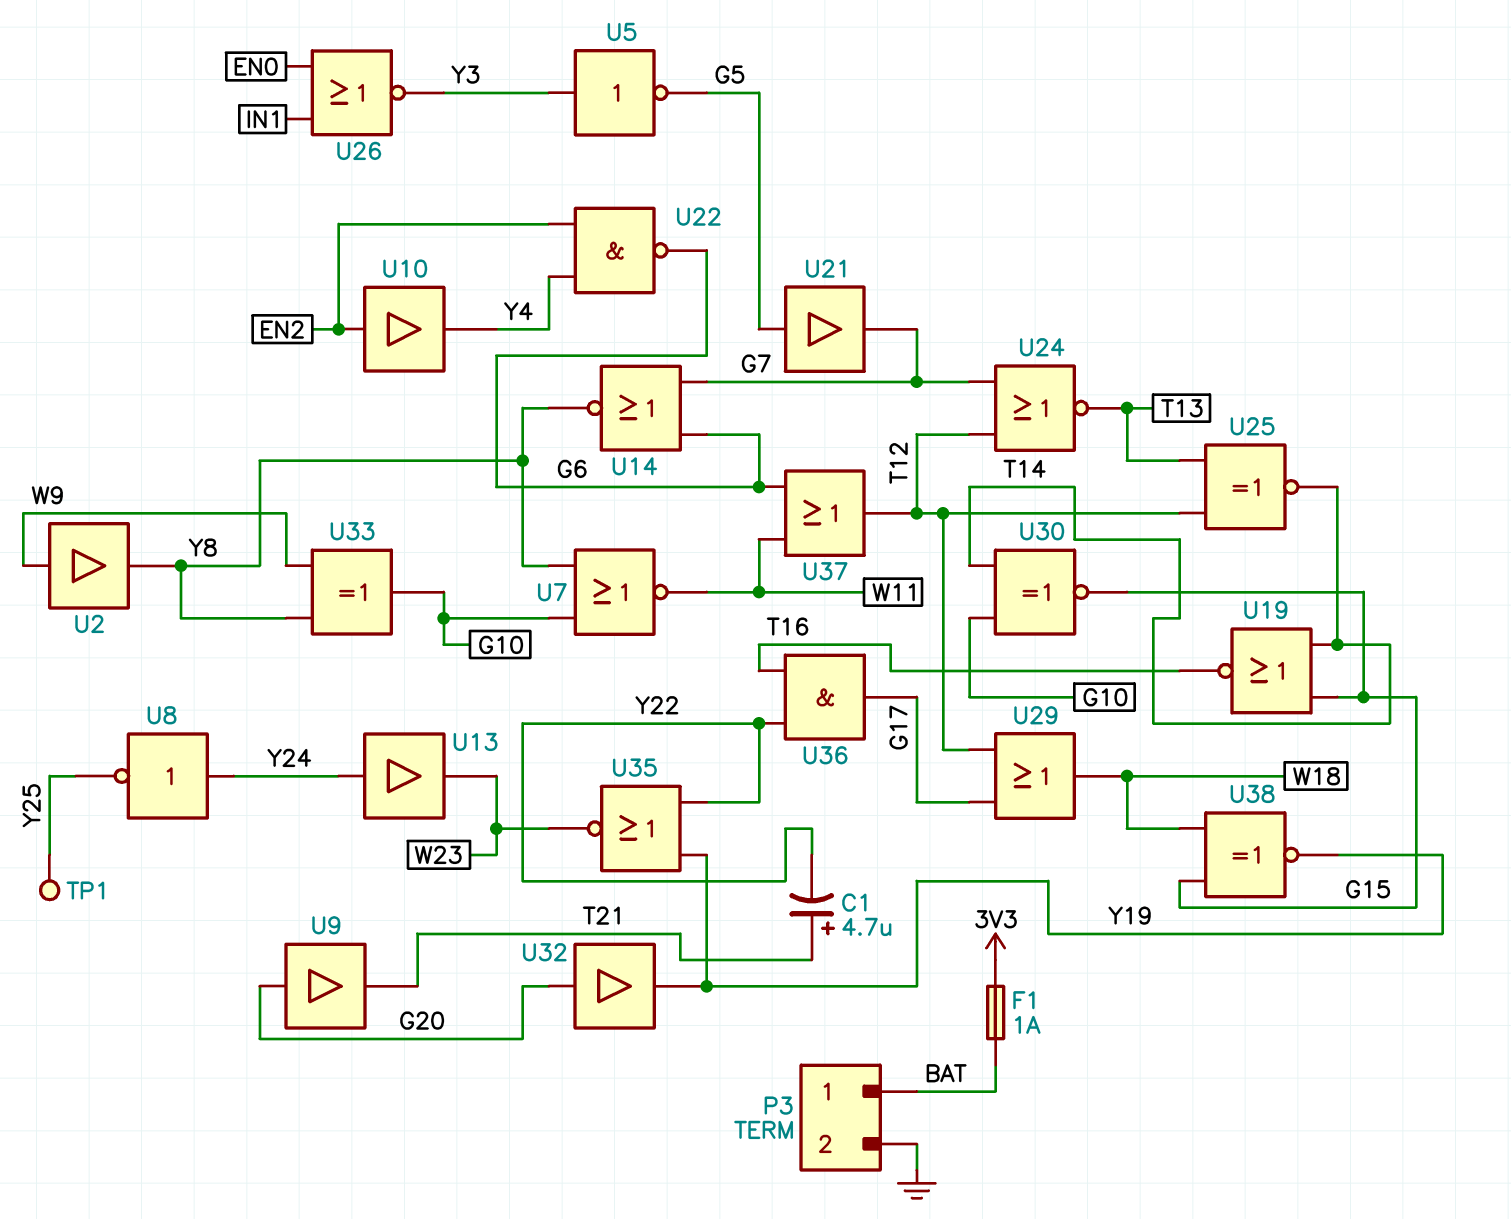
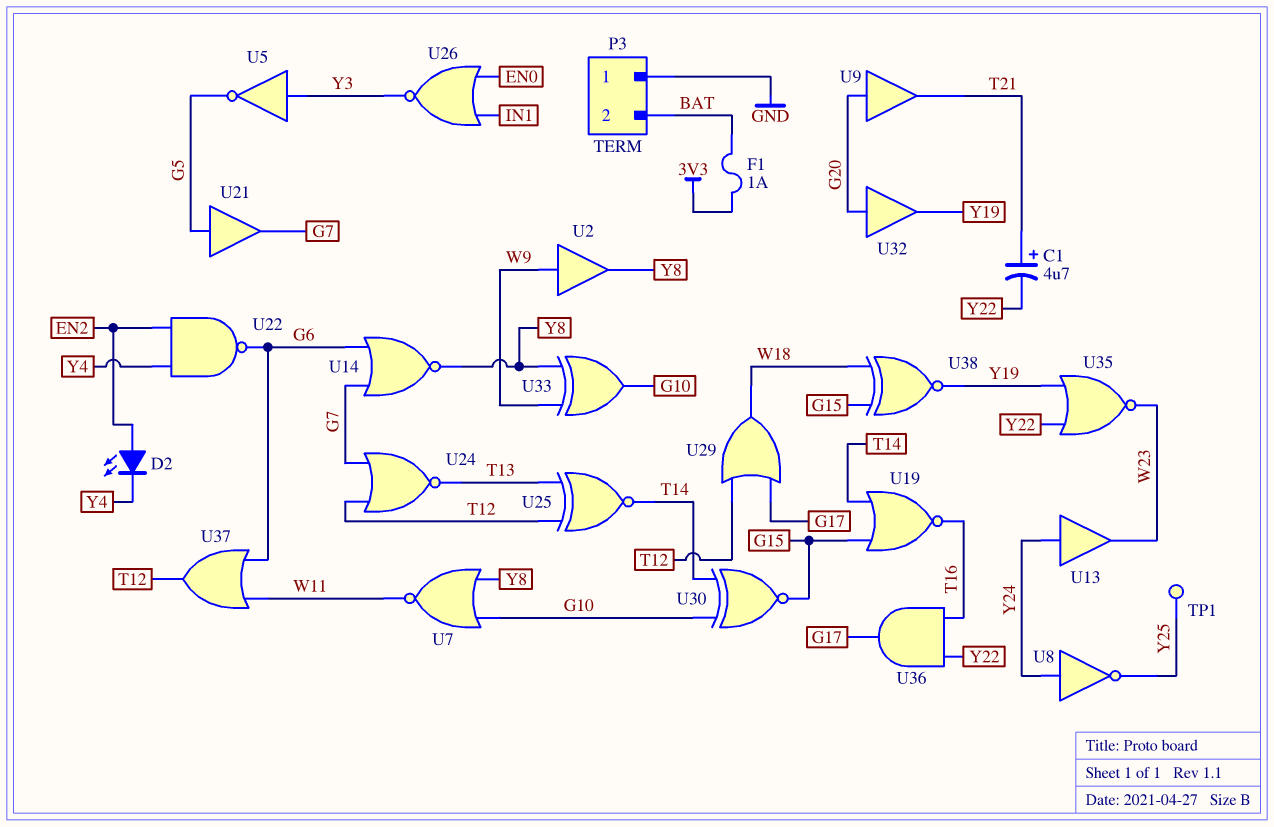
D2: none -> LED (A EN2, K Y4)
P3 pin 1: BAT -> GND
P3 pin 2: GND -> BAT
U10: buffer (in EN2, out Y4) -> none

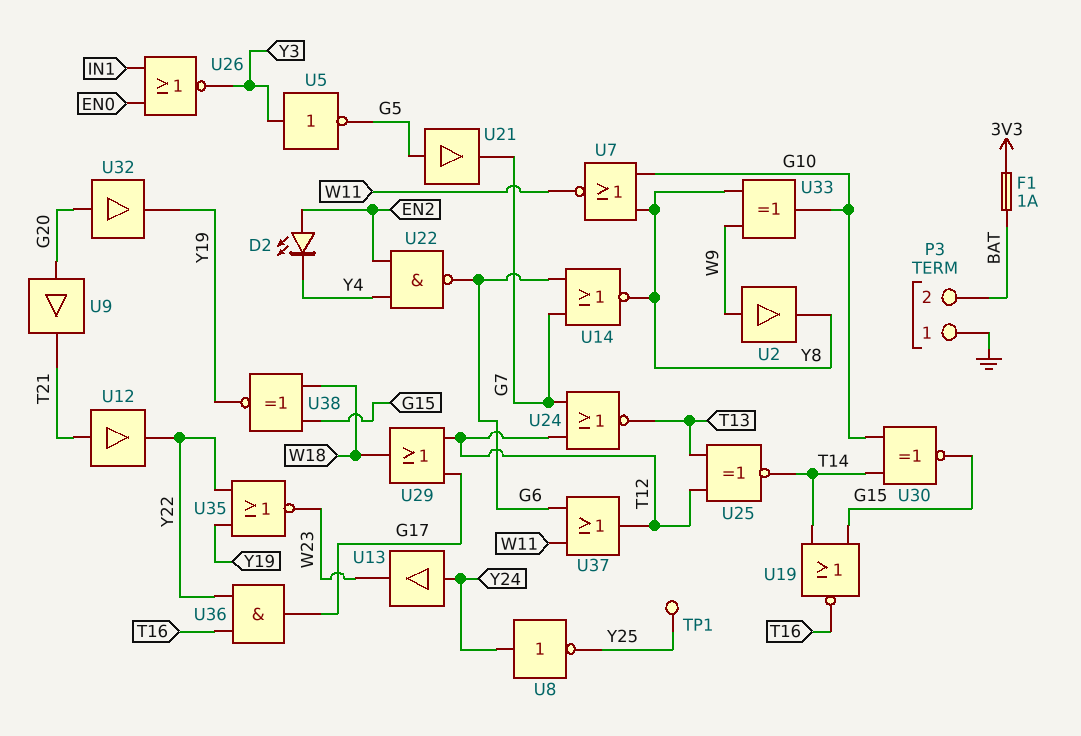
C1: 4.7uF (plus T21, minus Y22) -> none
U12: none -> buffer (in T21, out Y22)

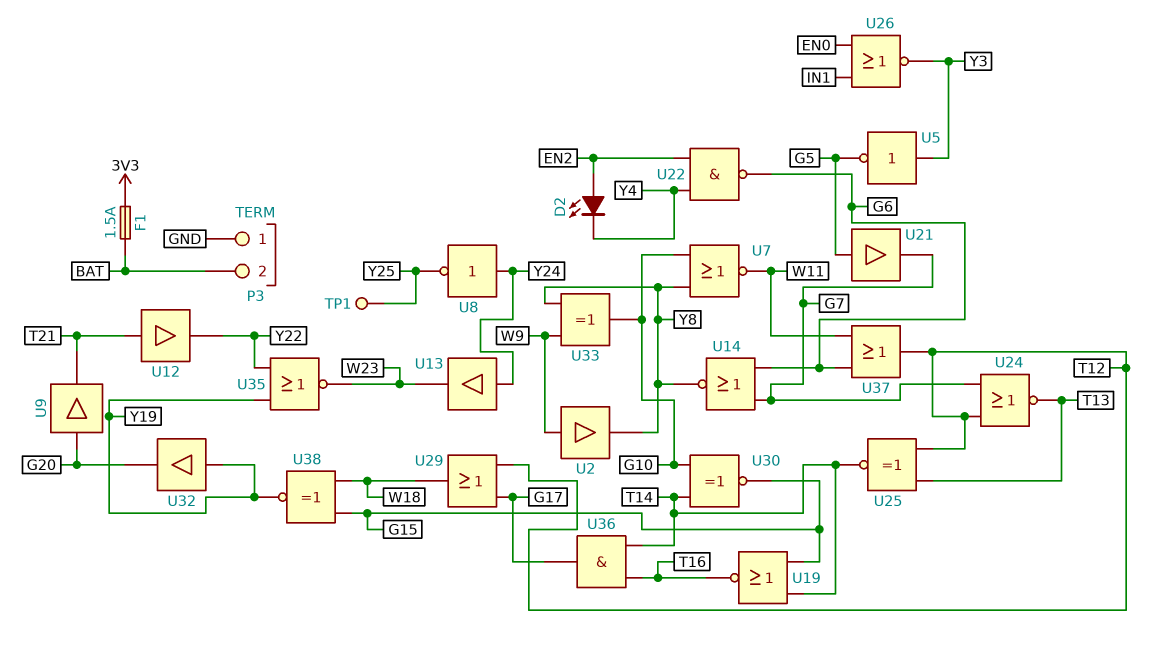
F1: 1A (3V3, BAT) -> 1.5A (3V3, BAT)
U32: buffer (in G20, out Y19) -> buffer (in Y19, out G20)
U36: AND (in T16, in Y22, out G17) -> AND (in T14, in T16, out G17)

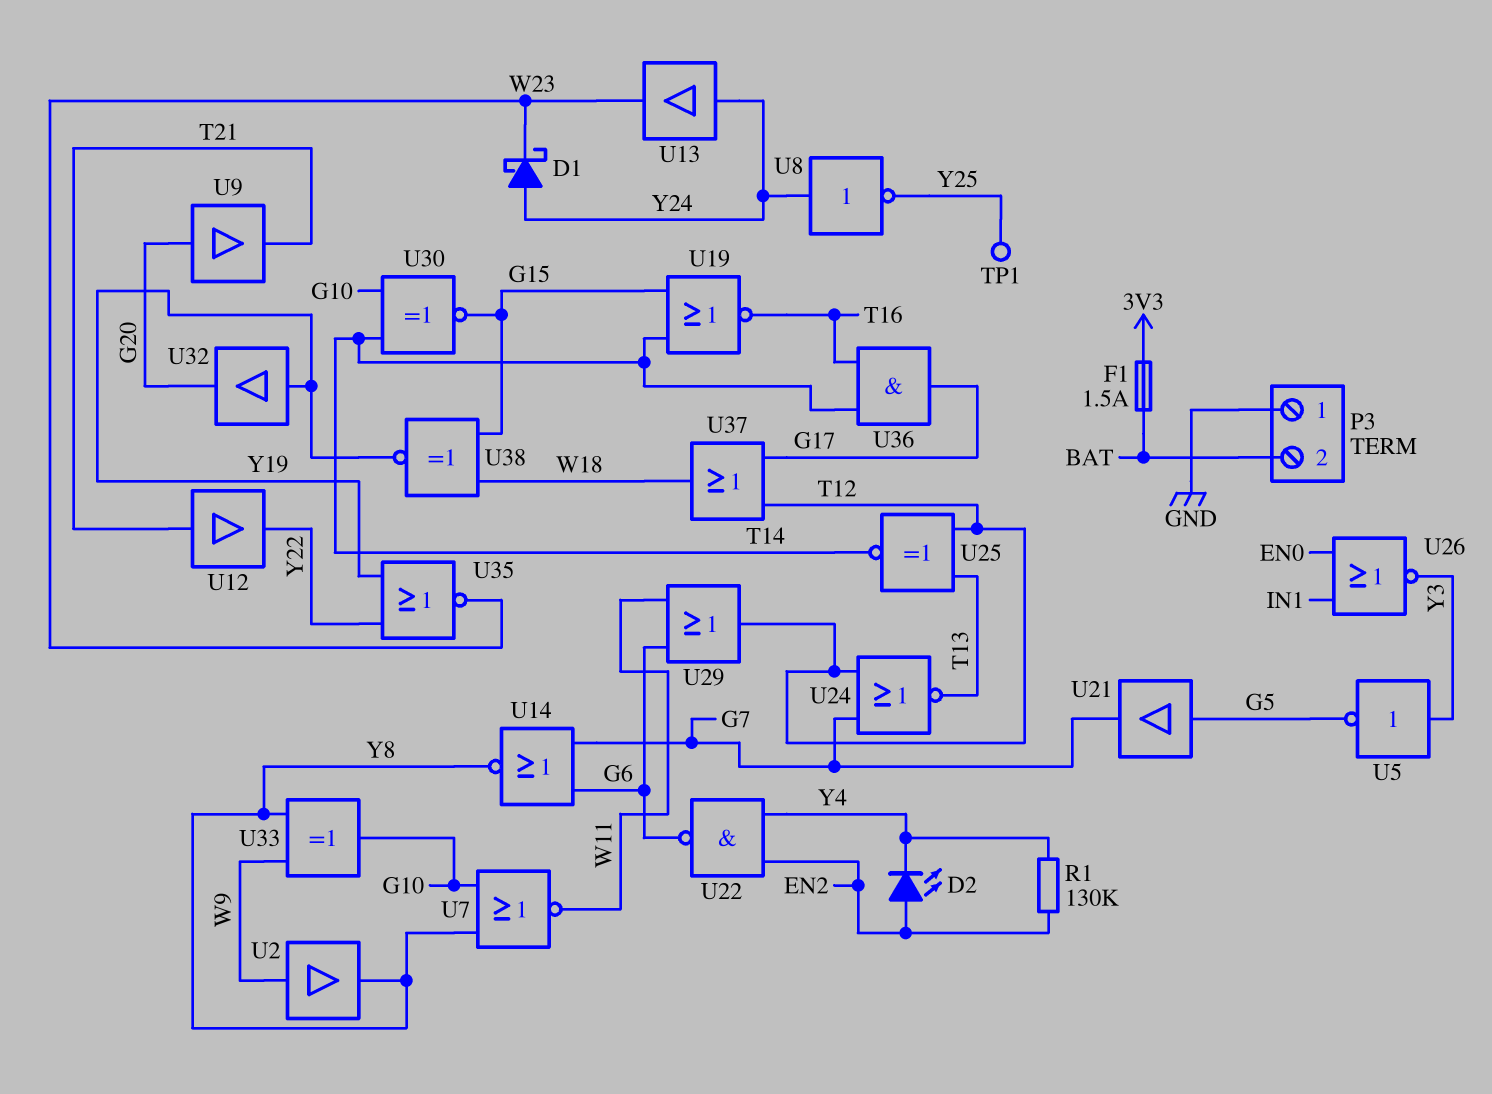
D1: none -> schottky (A Y24, K W23)
R1: none -> 130k (EN2, Y4)
U29: OR (in G17, in T12, out W18) -> OR (in G6, in W11, out T12)
U37: OR (in G6, in W11, out T12) -> OR (in G17, in T12, out W18)

